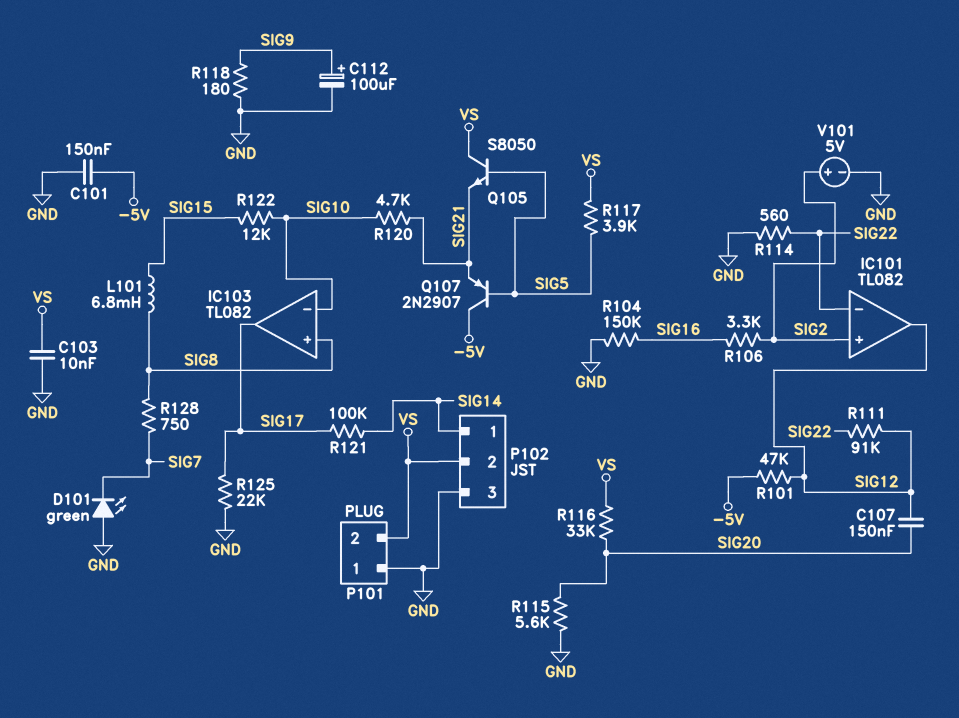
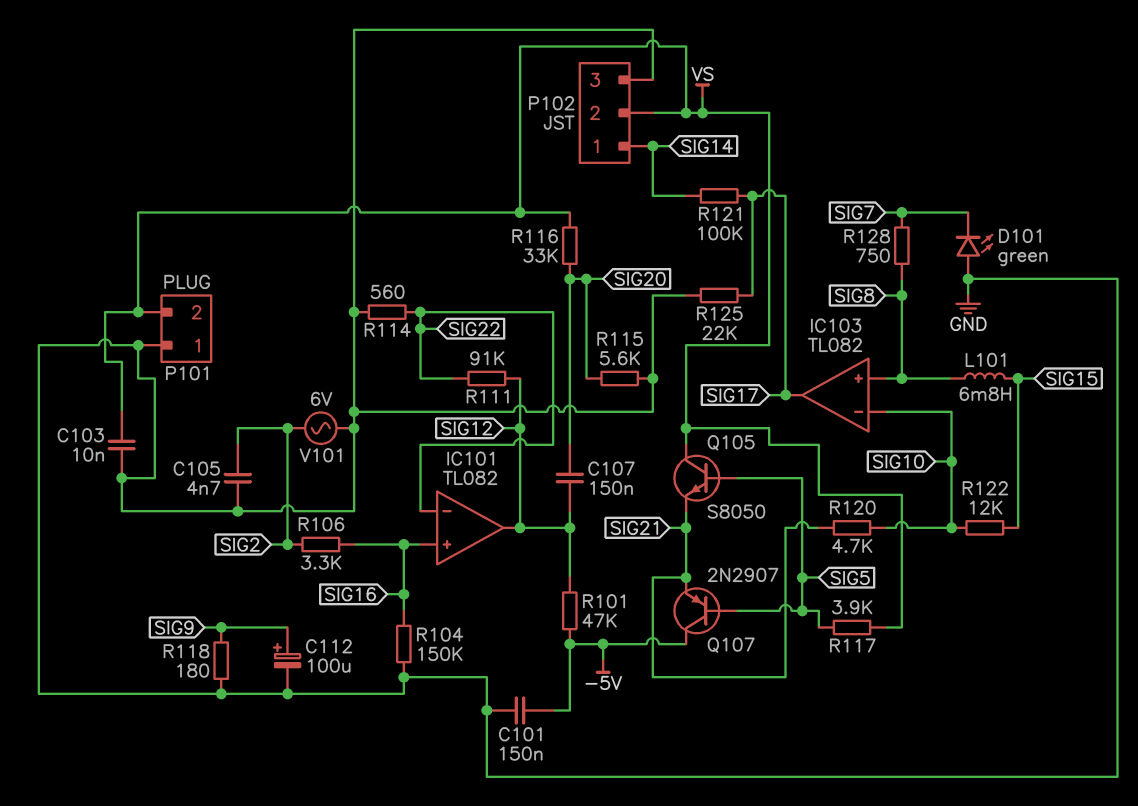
C105: none -> 4.7nF (GND, SIG2)
IC101 pin in+: SIG2 -> SIG16
V101: 5V (plus SIG2, minus GND) -> AC 6V (GND, SIG2)

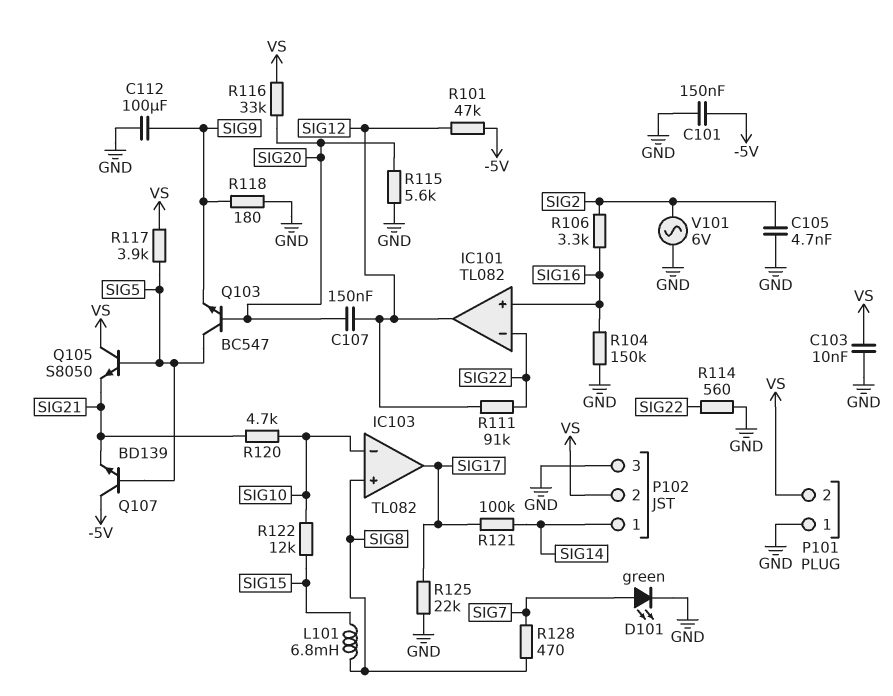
C112: 100uF (plus SIG9, minus GND) -> 100uF (GND, SIG9)
D101: LED green (A GND, K SIG7) -> LED green (A SIG7, K GND)
Q103: none -> NPN BC547 (B SIG20, C SIG5, E SIG9)
Q107: PNP 2N2907 (B SIG5, C -5V, E SIG21) -> NPN BD139 (B SIG5, C -5V, E SIG21)
R128: 750 (SIG7, SIG8) -> 470 (SIG7, SIG8)

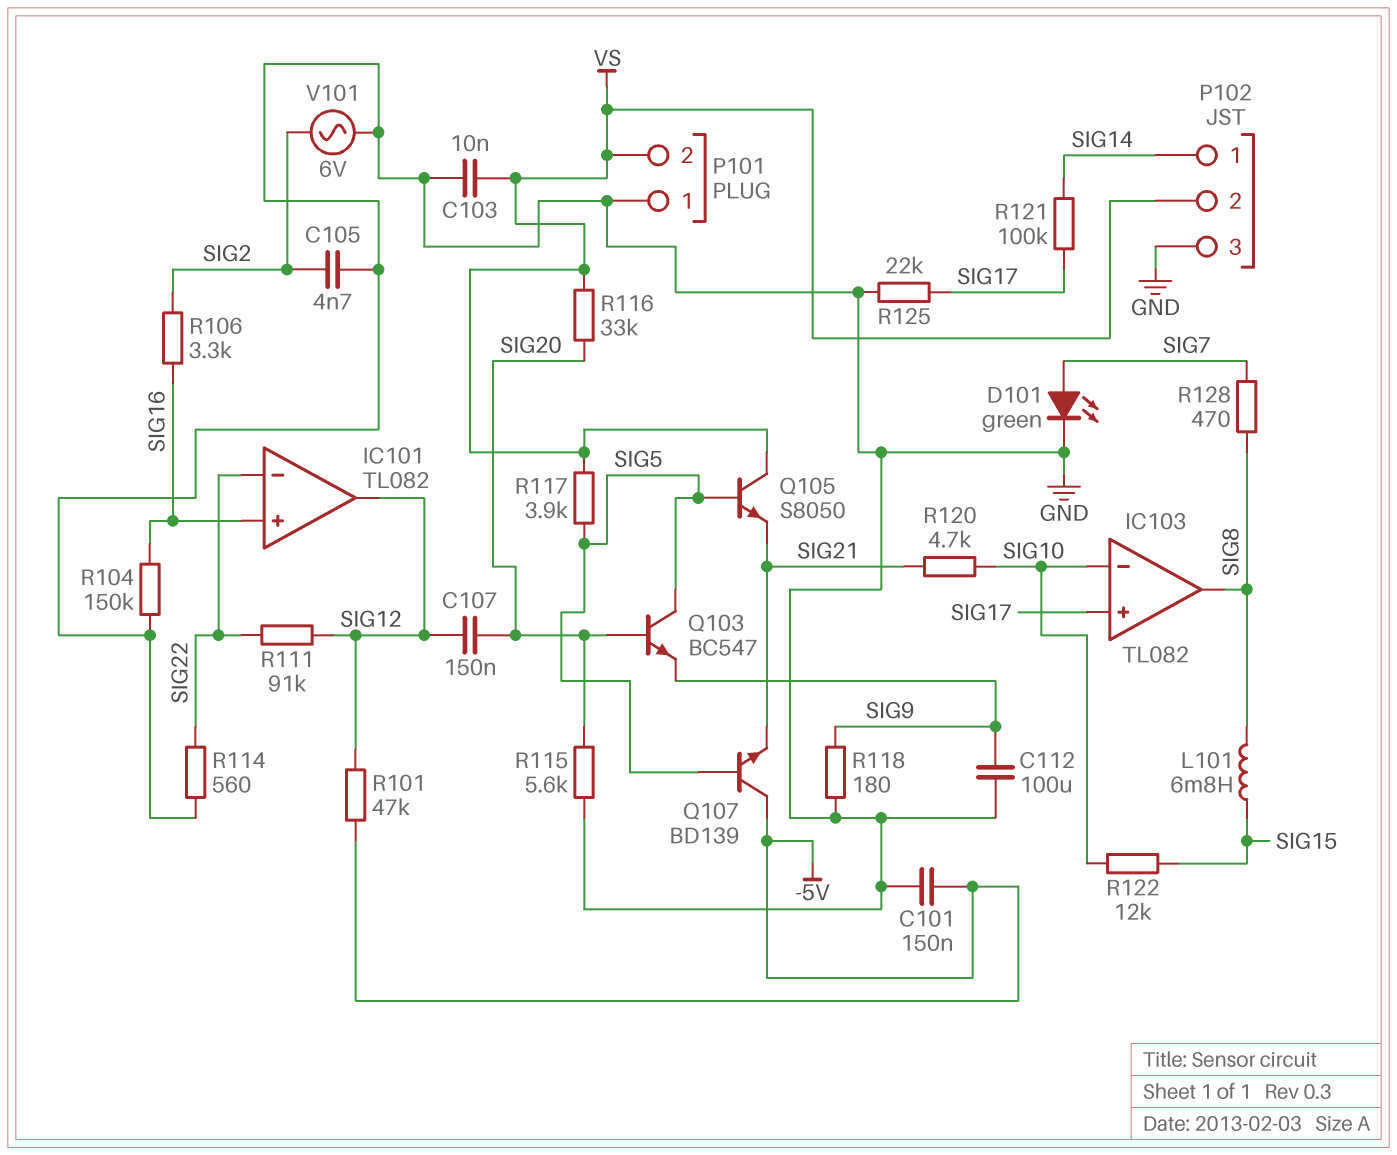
IC103 pin in+: SIG8 -> SIG17
IC103 pin out: SIG17 -> SIG8

